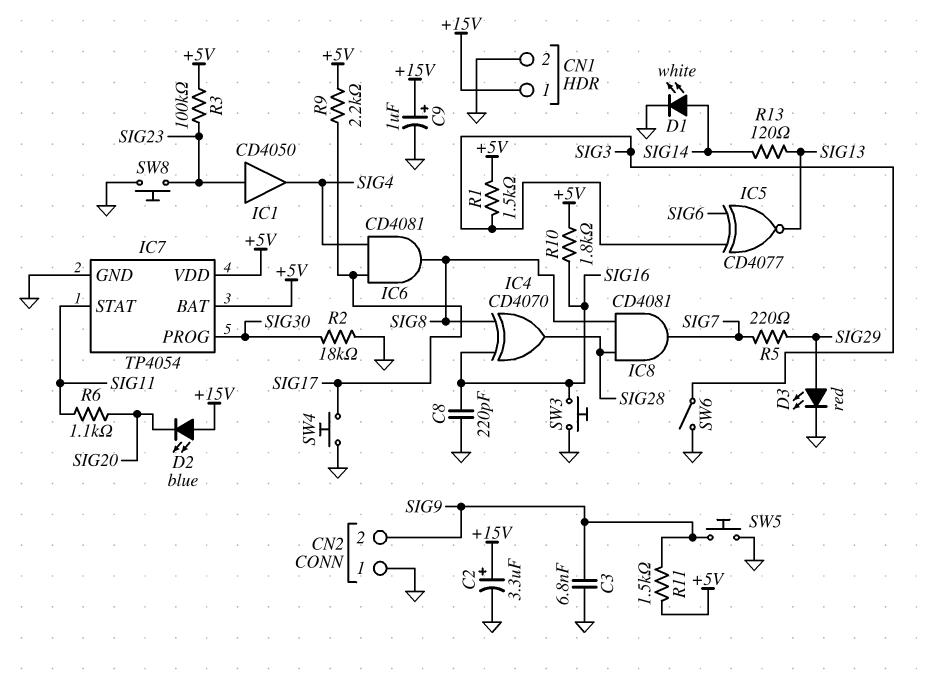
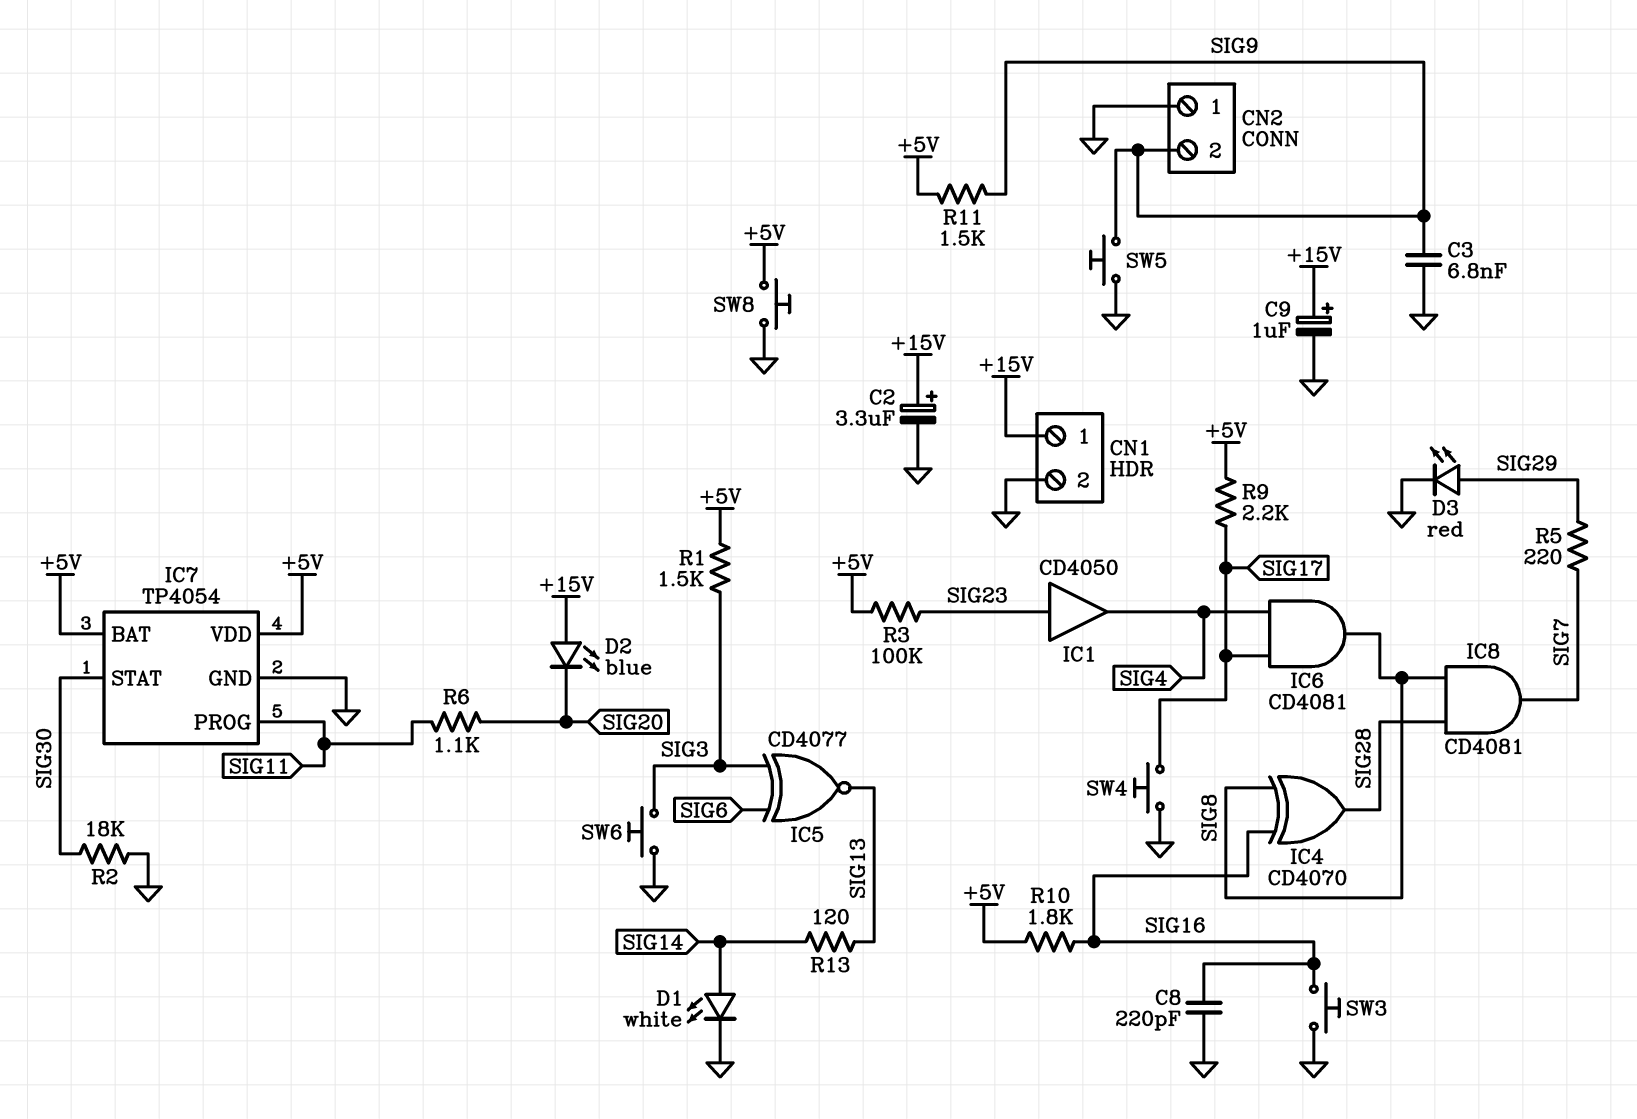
IC7 pin PROG: SIG30 -> SIG11
IC7 pin STAT: SIG11 -> SIG30
SW6: switch (GND, SIG3) -> button (GND, SIG3)
SW8: button (GND, SIG23) -> button (+5V, GND)

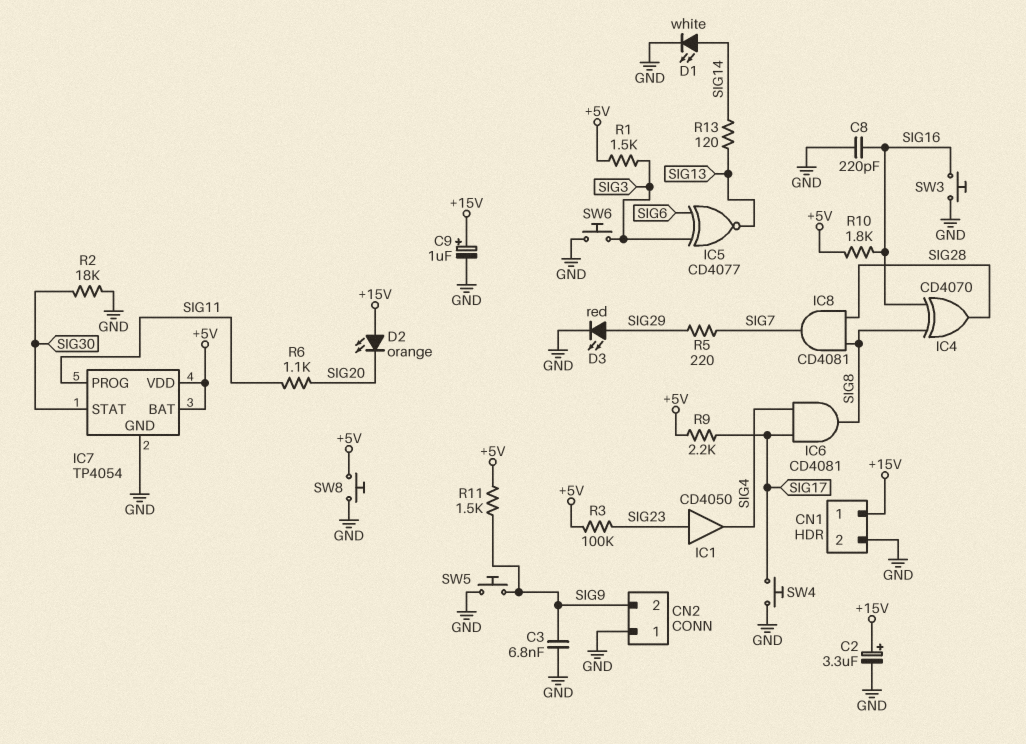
D2: LED blue (A +15V, K SIG20) -> LED orange (A +15V, K SIG20)

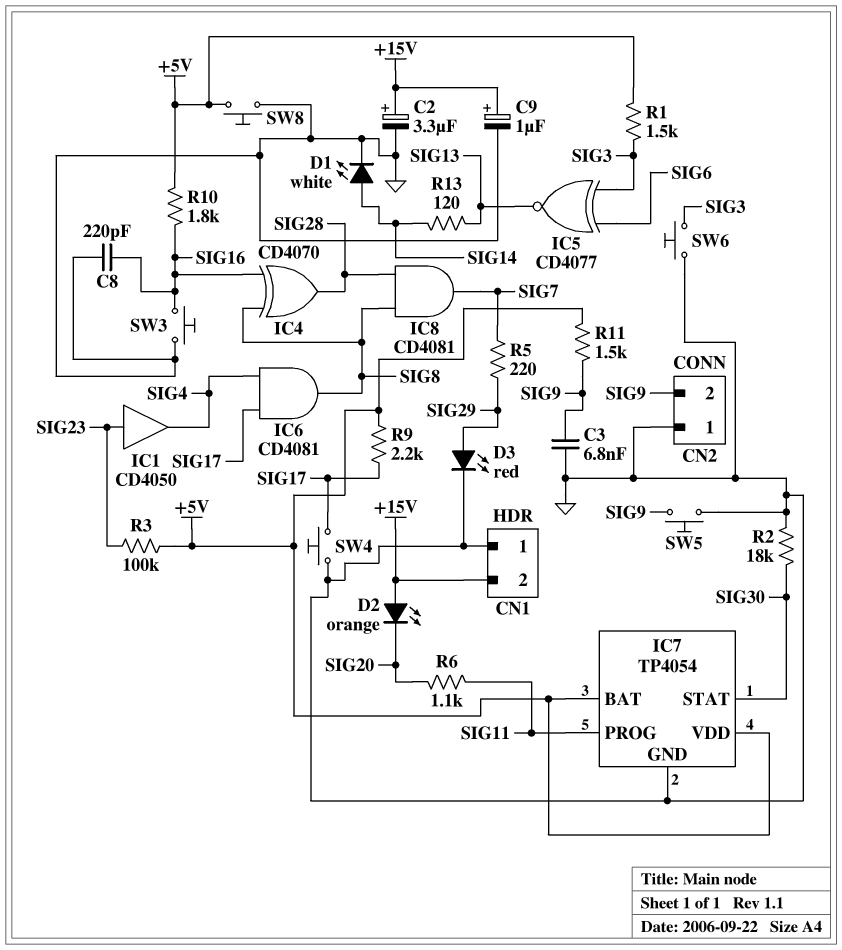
CN1 pin 1: +15V -> GND
CN1 pin 2: GND -> +15V

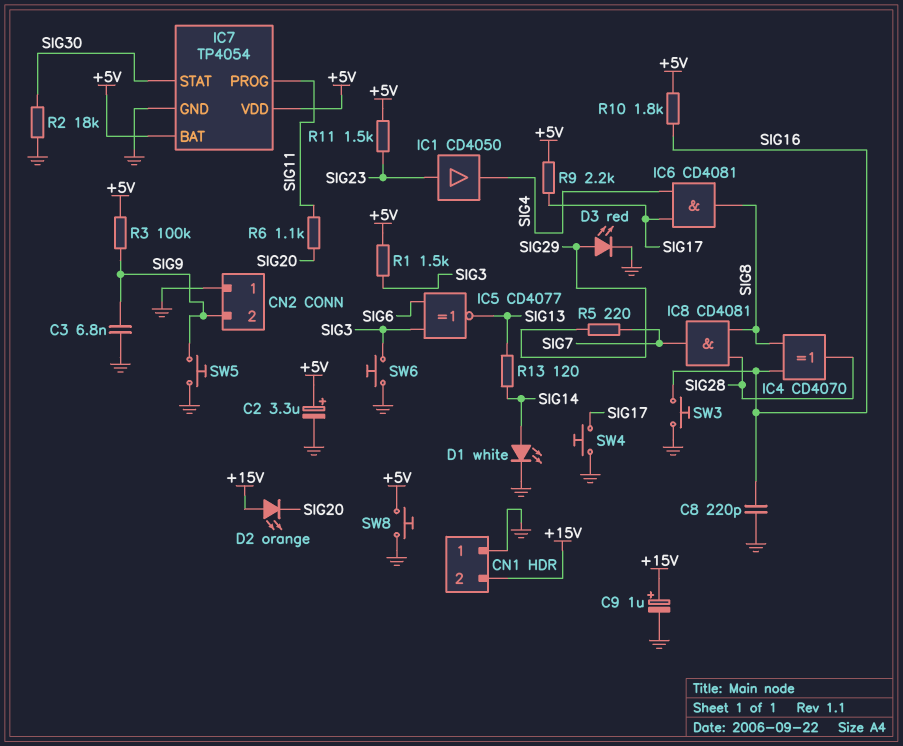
C2: 3.3uF (plus +15V, minus GND) -> 3.3uF (plus +5V, minus GND)
R3: 100k (+5V, SIG23) -> 100k (+5V, SIG9)
R11: 1.5k (+5V, SIG9) -> 1.5k (+5V, SIG23)

